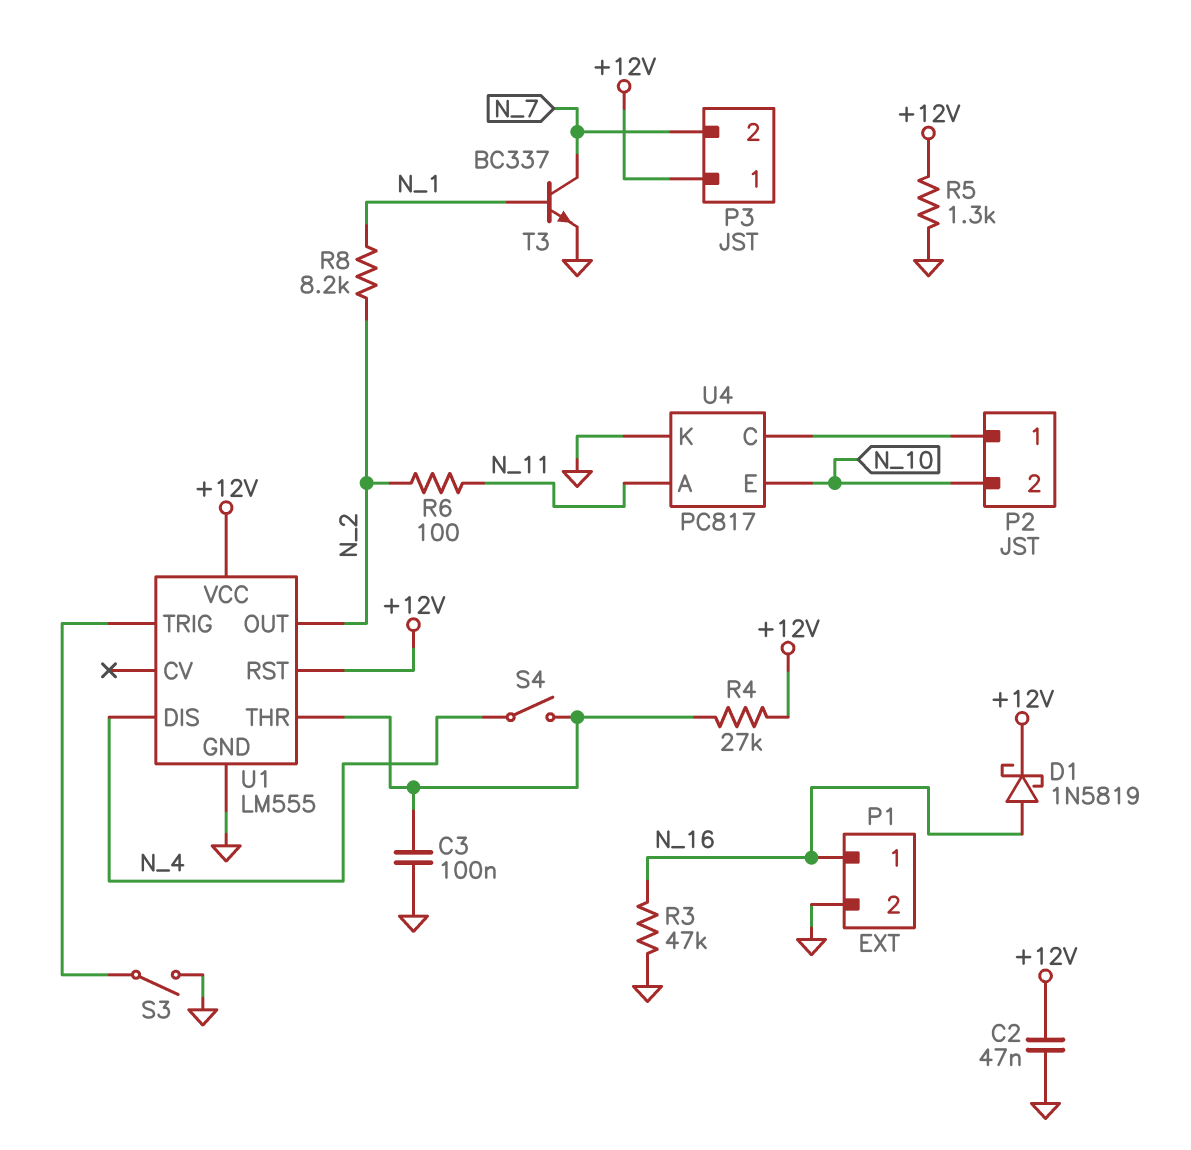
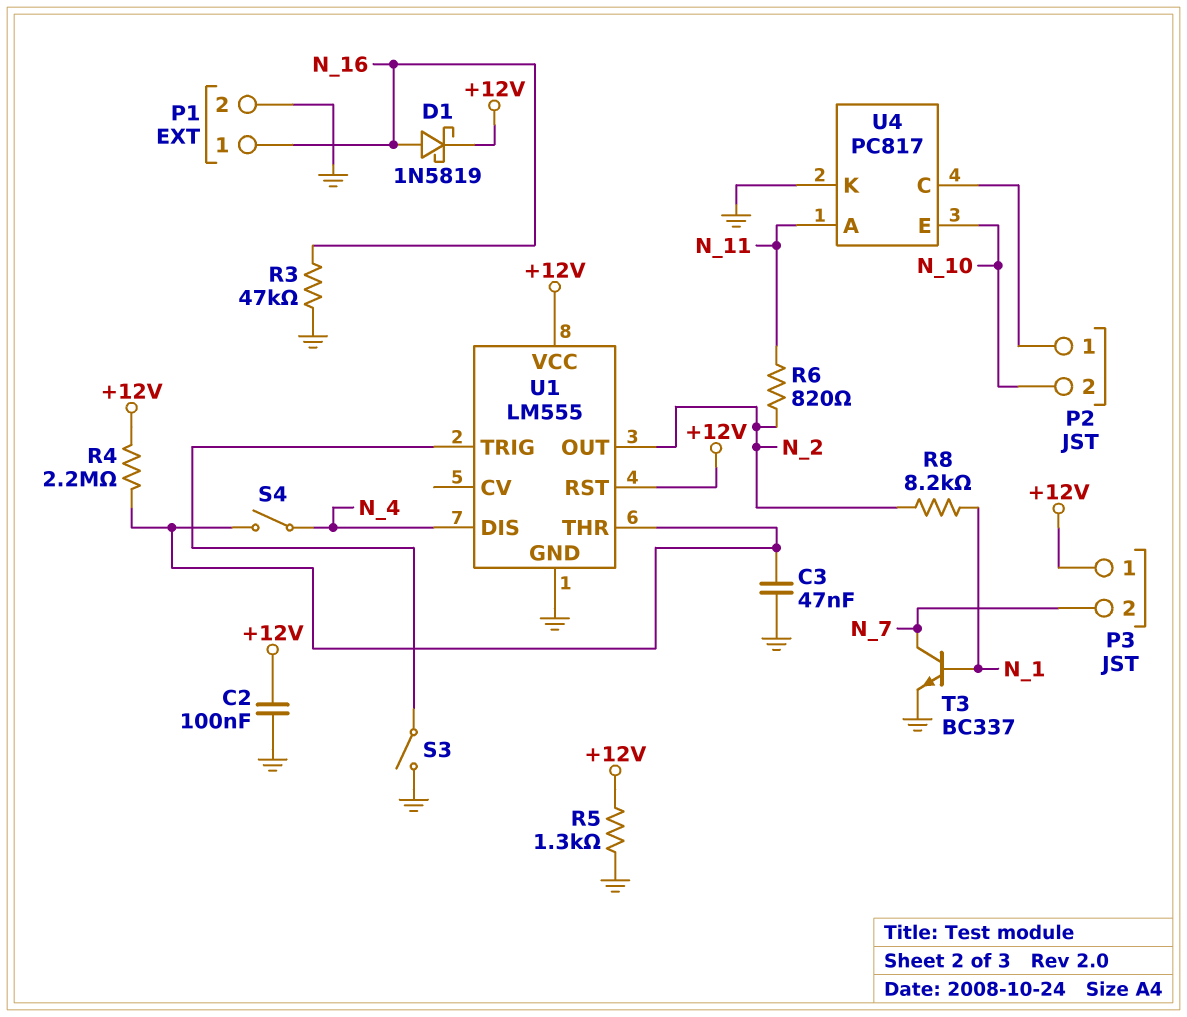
C2: 47nF (+12V, GND) -> 100nF (+12V, GND)
C3: 100nF (GND, U1/THR) -> 47nF (GND, U1/THR)
R4: 27k (+12V, U1/THR) -> 2.2M (+12V, U1/THR)
R6: 100 (N_2, N_11) -> 820 (N_2, N_11)

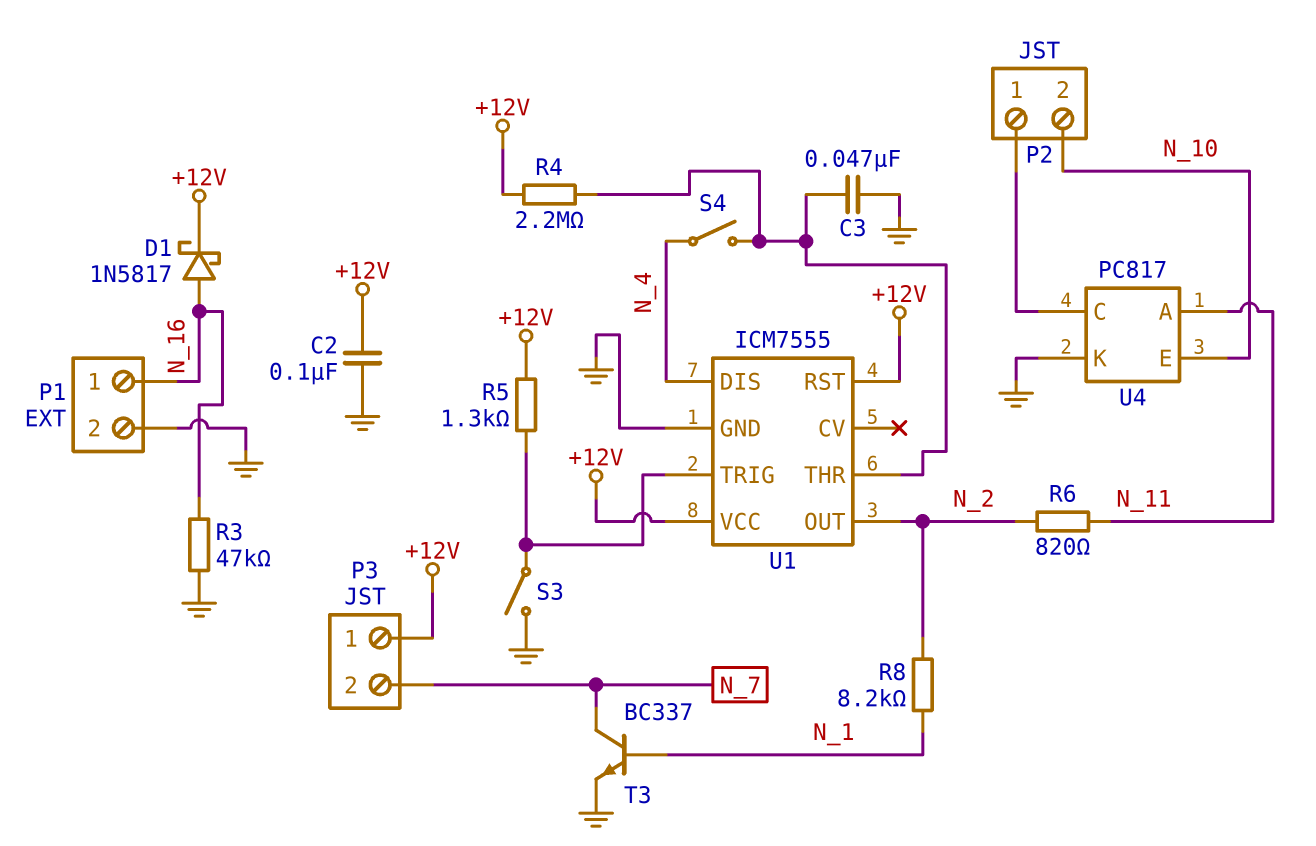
D1: schottky 1N5819 (A N_16, K +12V) -> schottky 1N5817 (A N_16, K +12V)
R5: 1.3k (+12V, GND) -> 1.3k (+12V, U1/TRIG)
U1: LM555 -> ICM7555

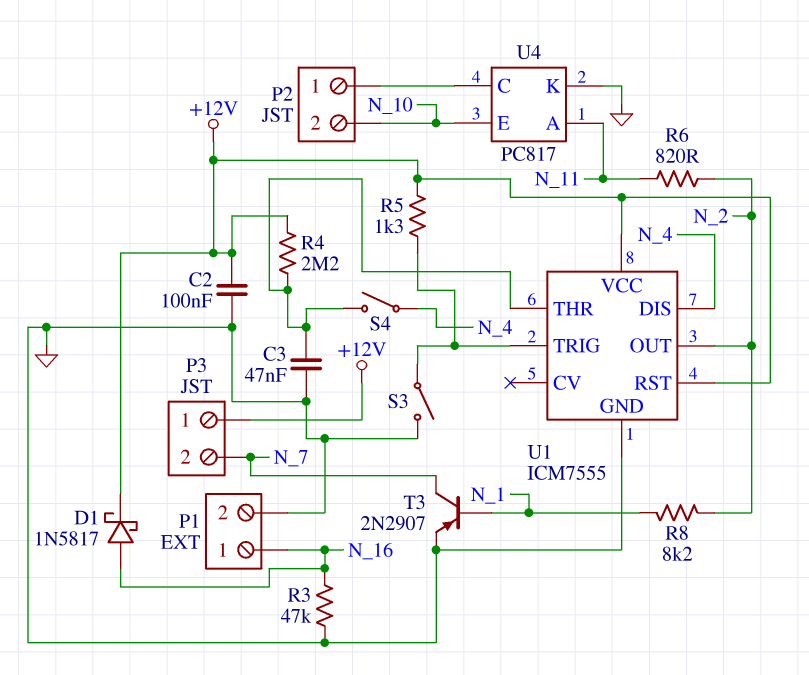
T3: NPN BC337 (B N_1, C N_7, E GND) -> PNP 2N2907 (B N_1, C N_7, E GND)

